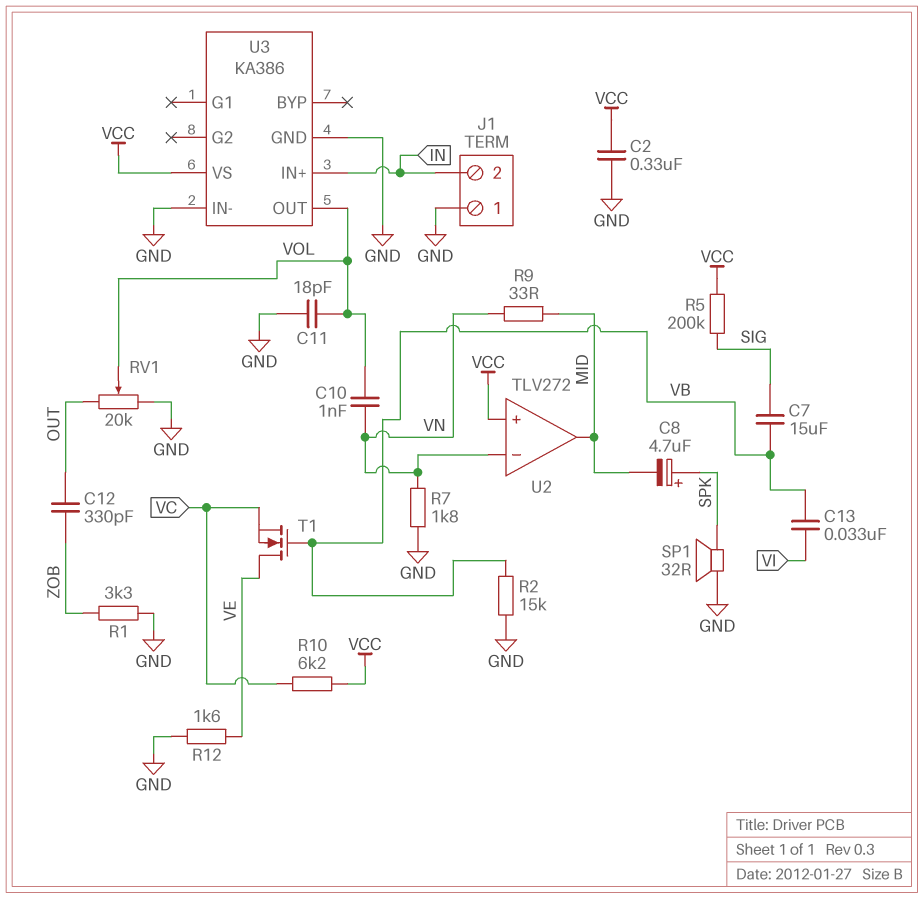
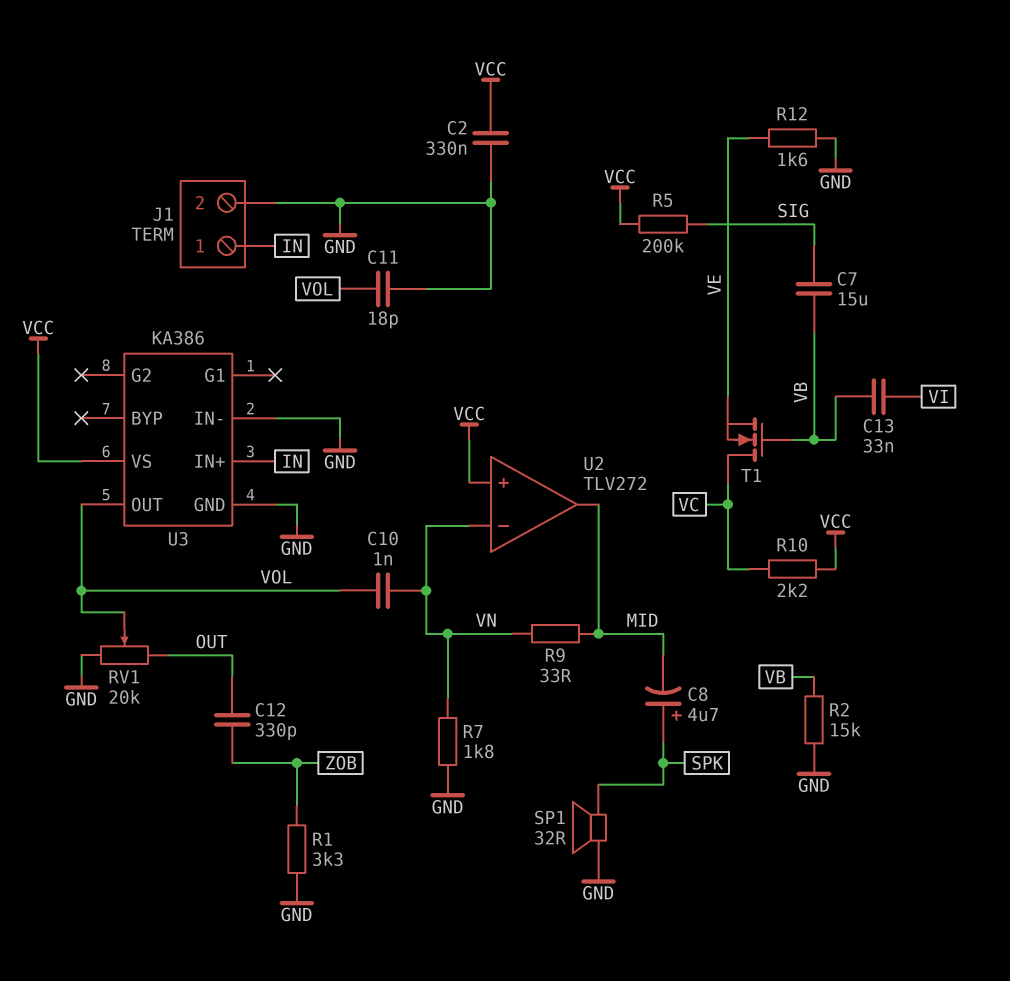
J1 pin 1: GND -> IN
J1 pin 2: IN -> GND
R10: 6.2k (VC, VCC) -> 2.2k (VC, VCC)
T1: NMOS (G VB, D VE, S VC) -> NMOS (G VB, D VC, S VE)

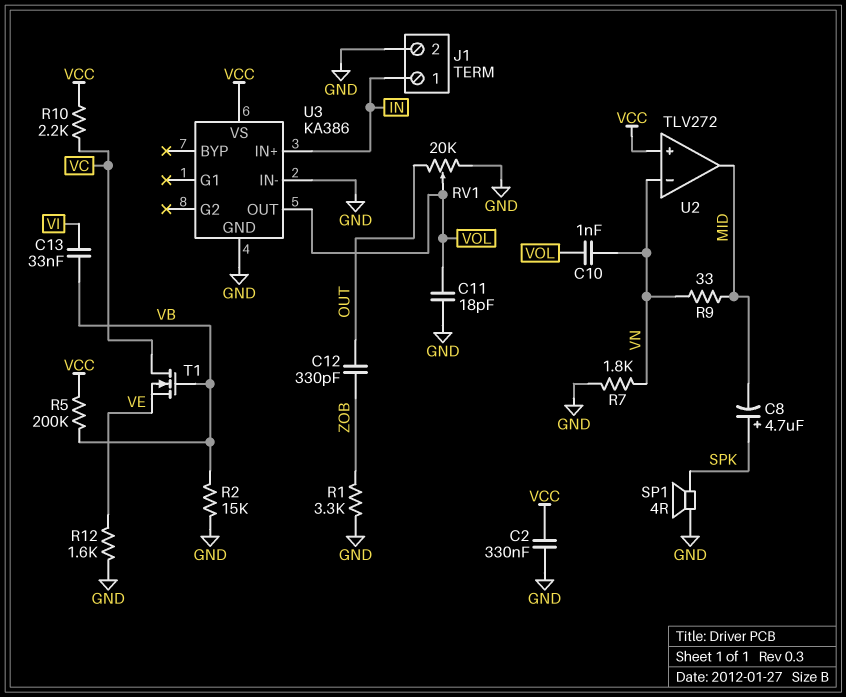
C7: 15uF (SIG, VB) -> none
R5: 200k (SIG, VCC) -> 200k (VB, VCC)
SP1: speaker 32R (GND, SPK) -> speaker 4R (GND, SPK)

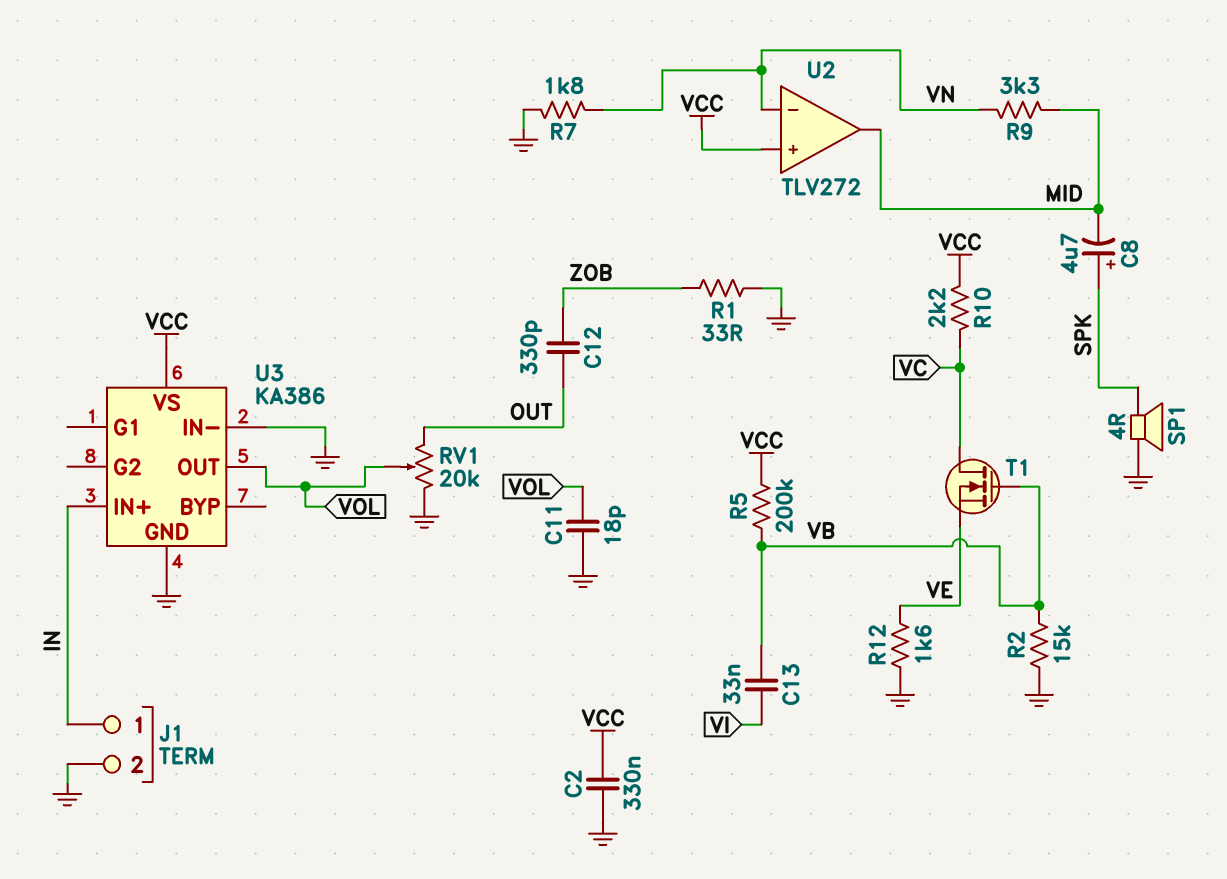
C10: 1nF (VN, VOL) -> none
R1: 3.3k (GND, ZOB) -> 33 (GND, ZOB)
R9: 33 (MID, VN) -> 3.3k (MID, VN)

